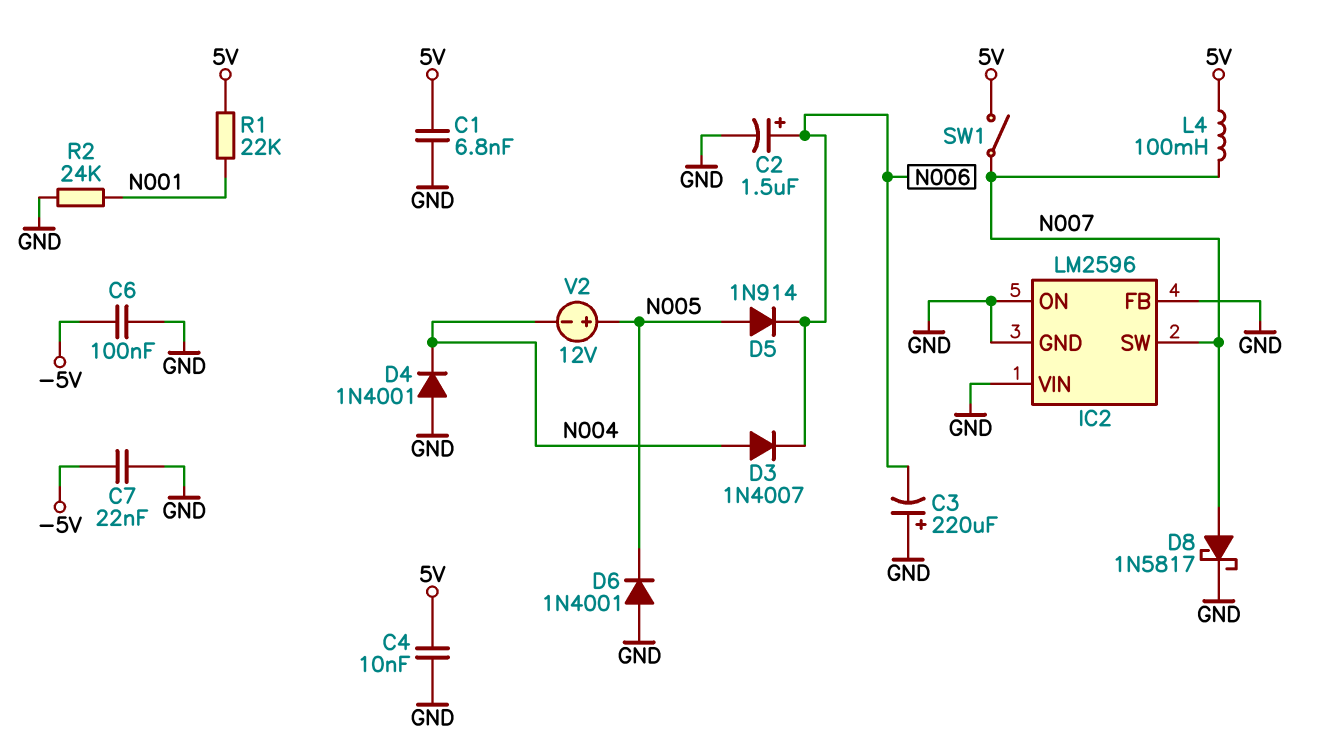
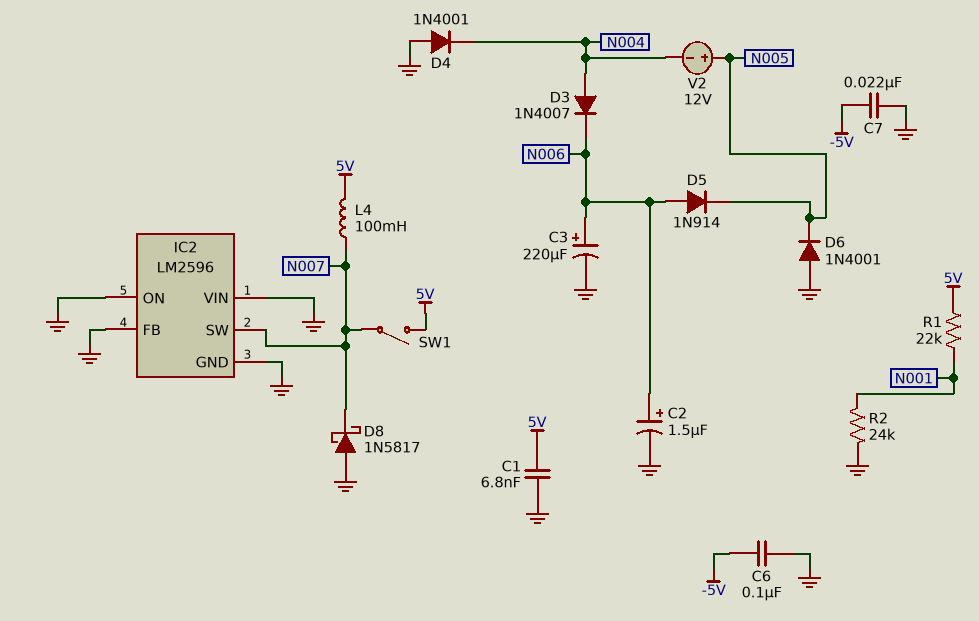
C3: 220uF (plus GND, minus N006) -> 220uF (plus N006, minus GND)
C4: 10nF (5V, GND) -> none
D5: diode 1N914 (A N005, K N006) -> diode 1N914 (A N006, K N005)
D8: schottky 1N5817 (A N007, K GND) -> schottky 1N5817 (A GND, K N007)

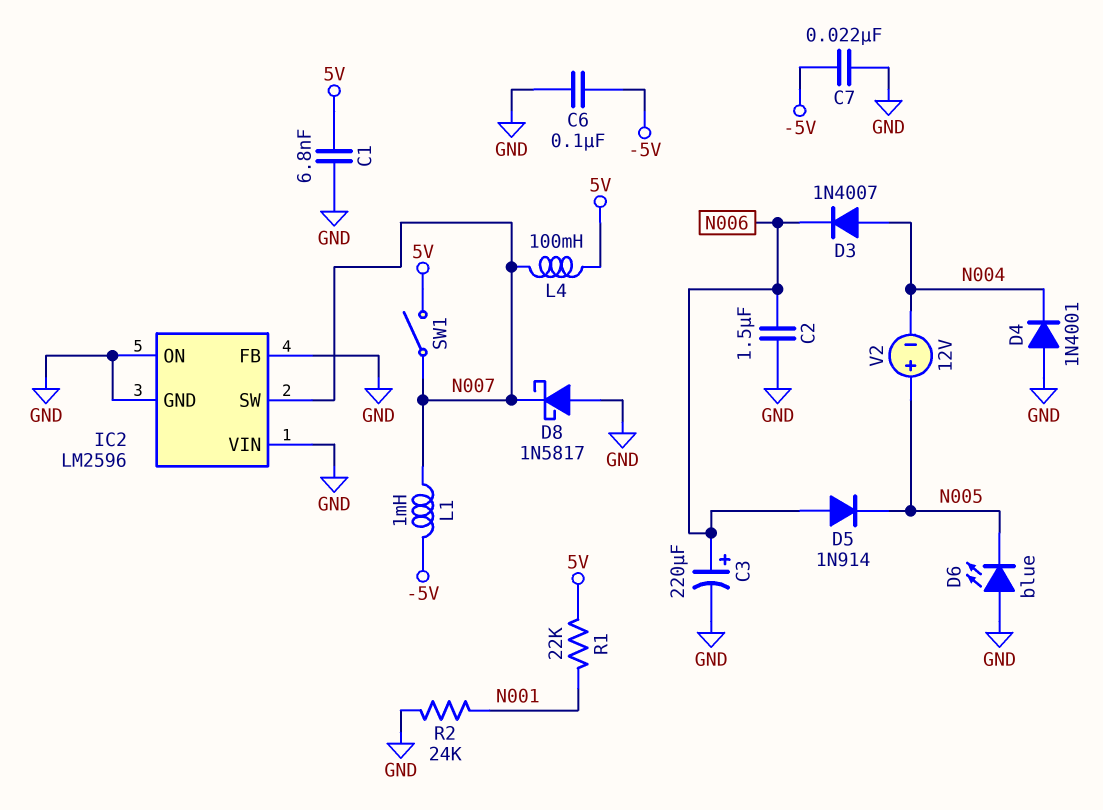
C2: 1.5uF (plus N006, minus GND) -> 1.5uF (GND, N006)
D6: diode 1N4001 (A GND, K N005) -> LED blue (A GND, K N005)
L1: none -> 1mH (-5V, N007)

